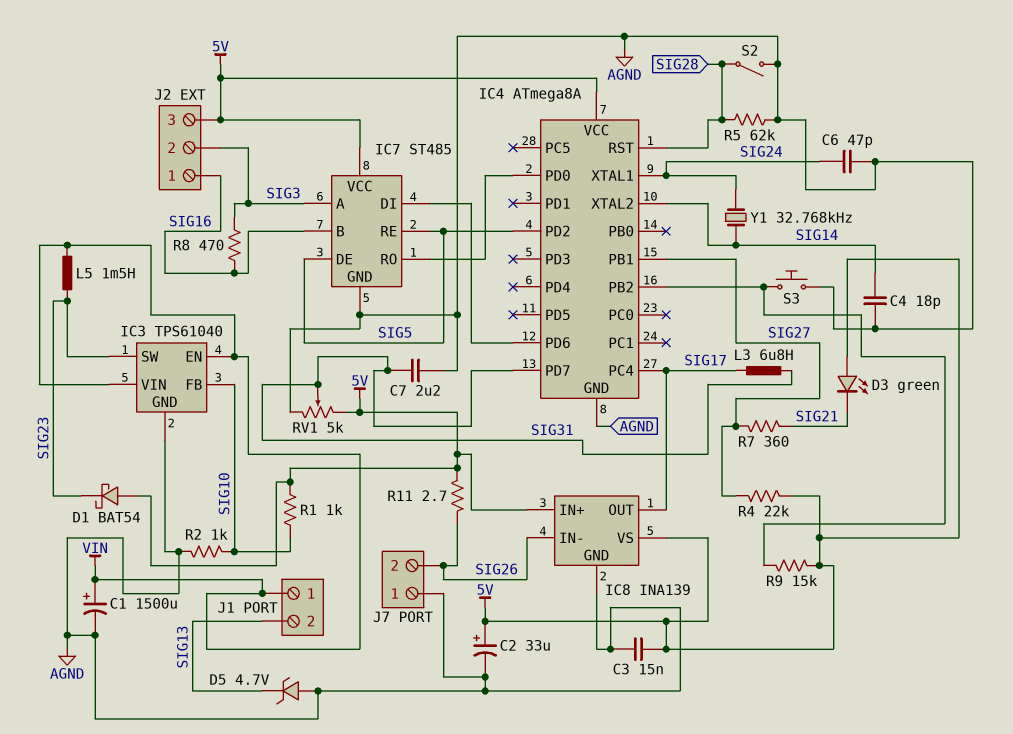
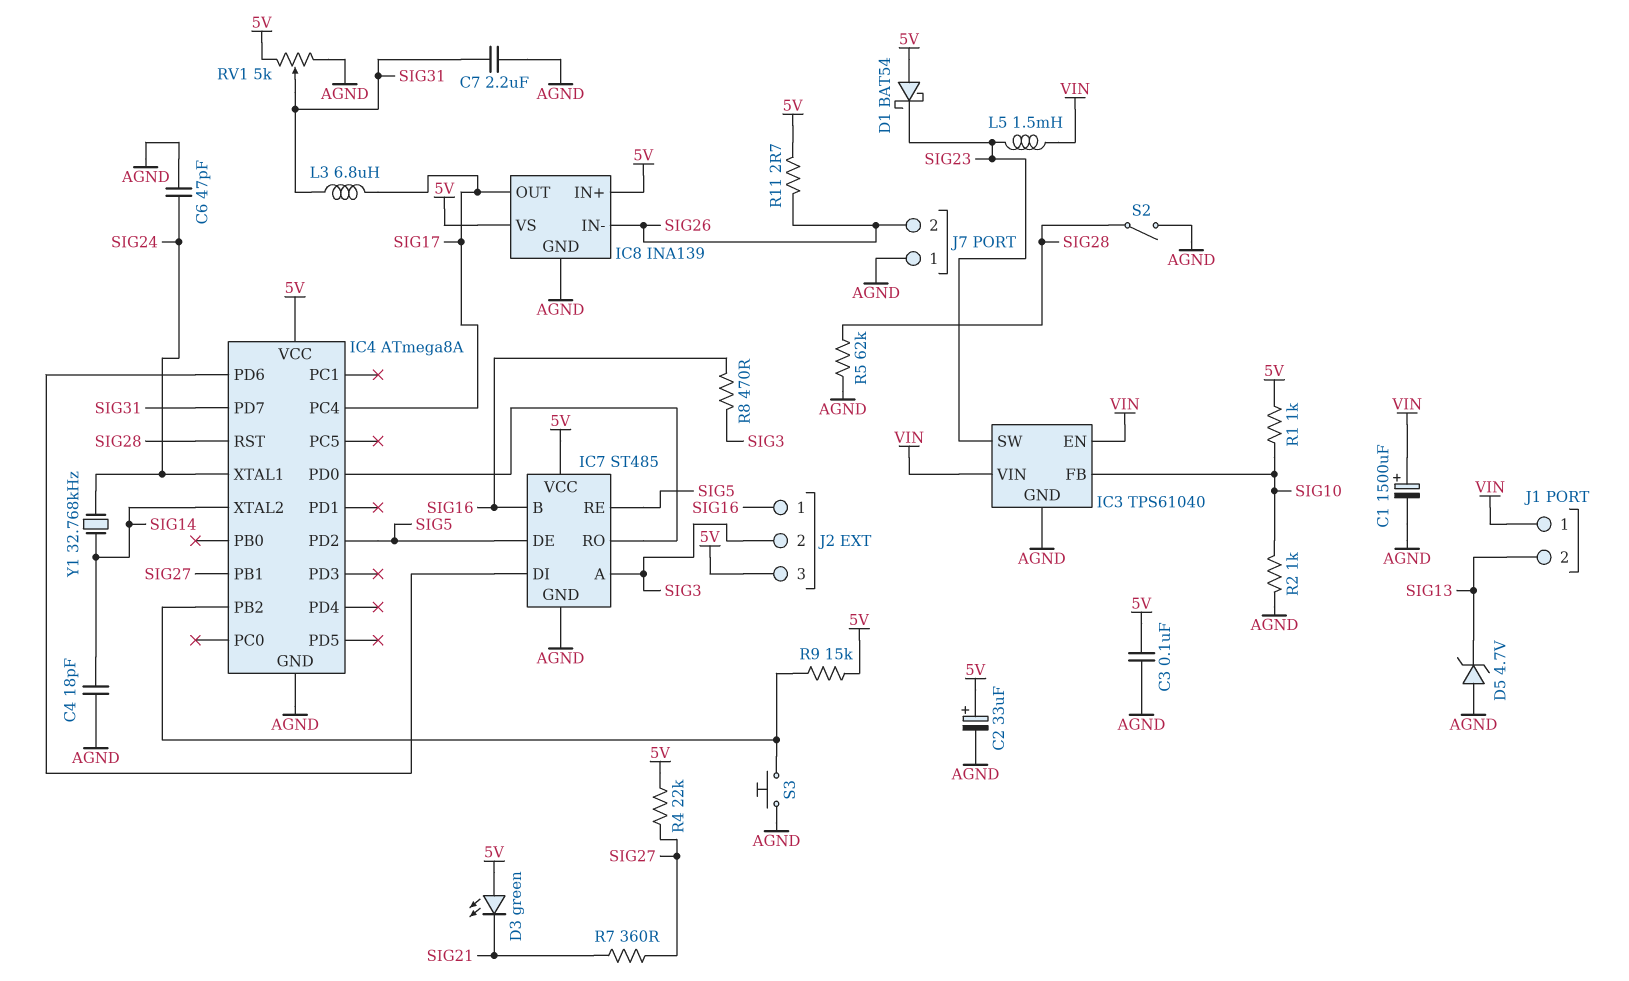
C3: 15nF (5V, AGND) -> 100nF (5V, AGND)

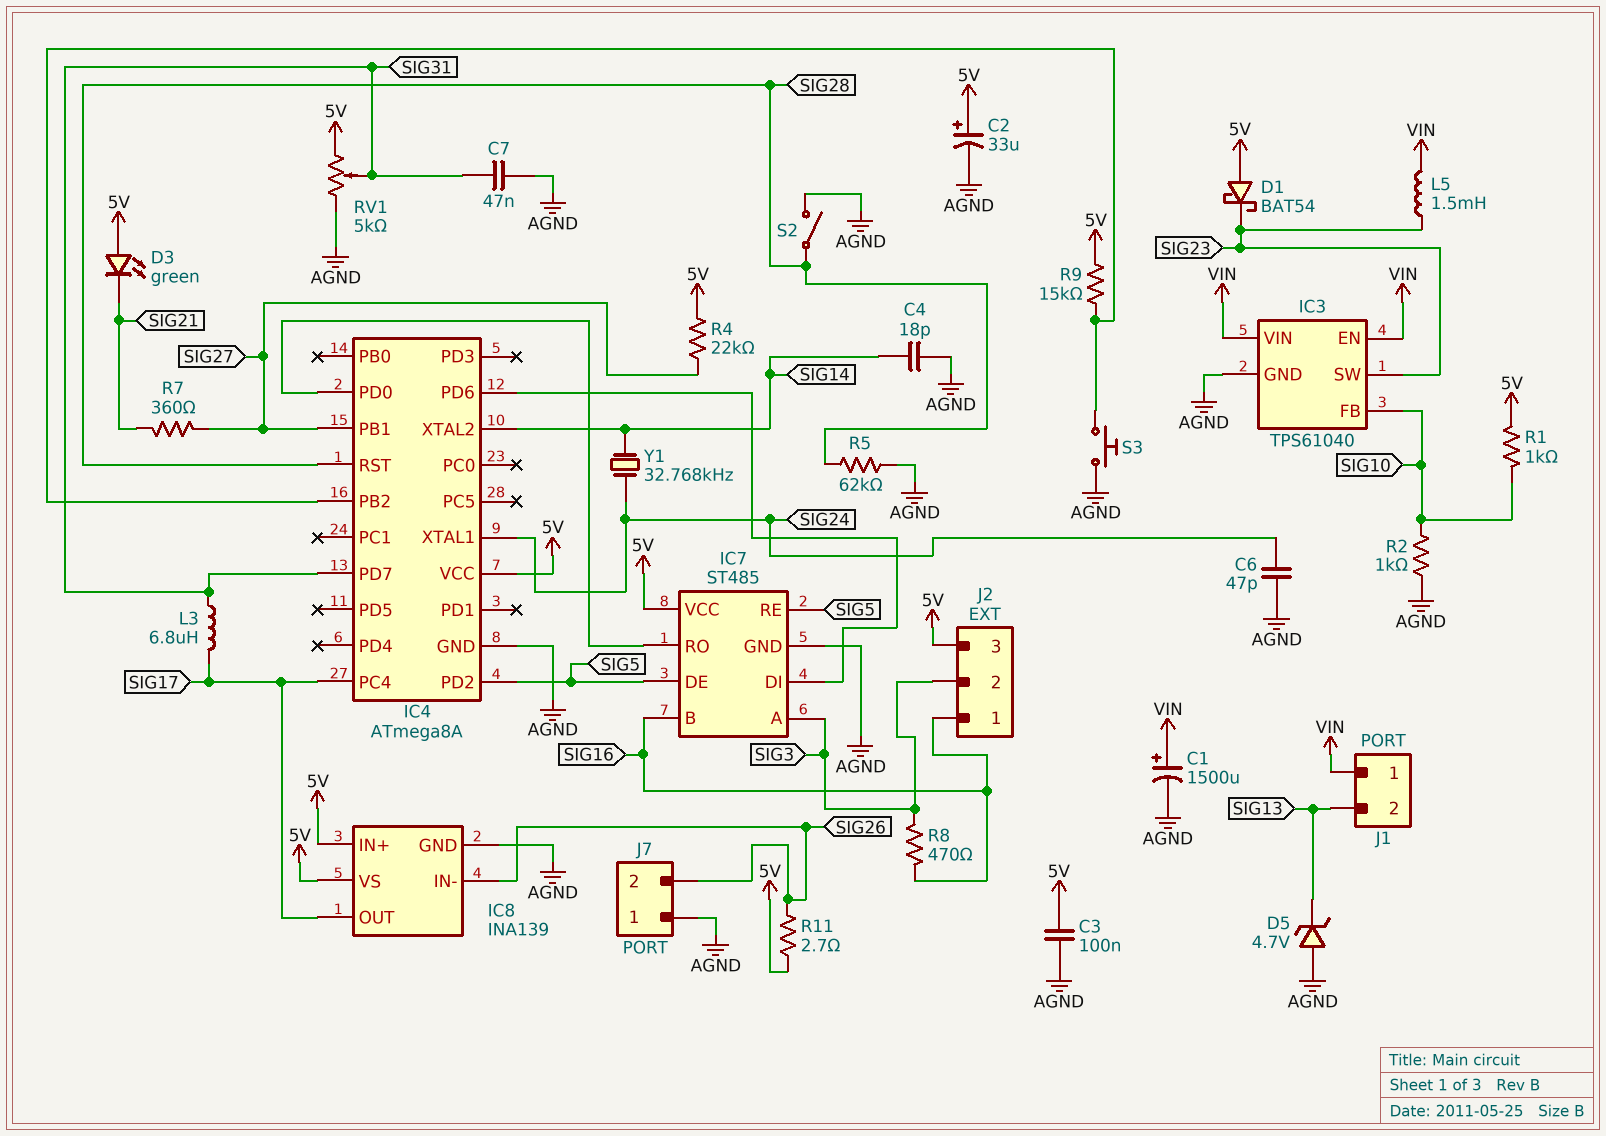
C7: 2.2uF (AGND, SIG31) -> 47nF (AGND, SIG31)

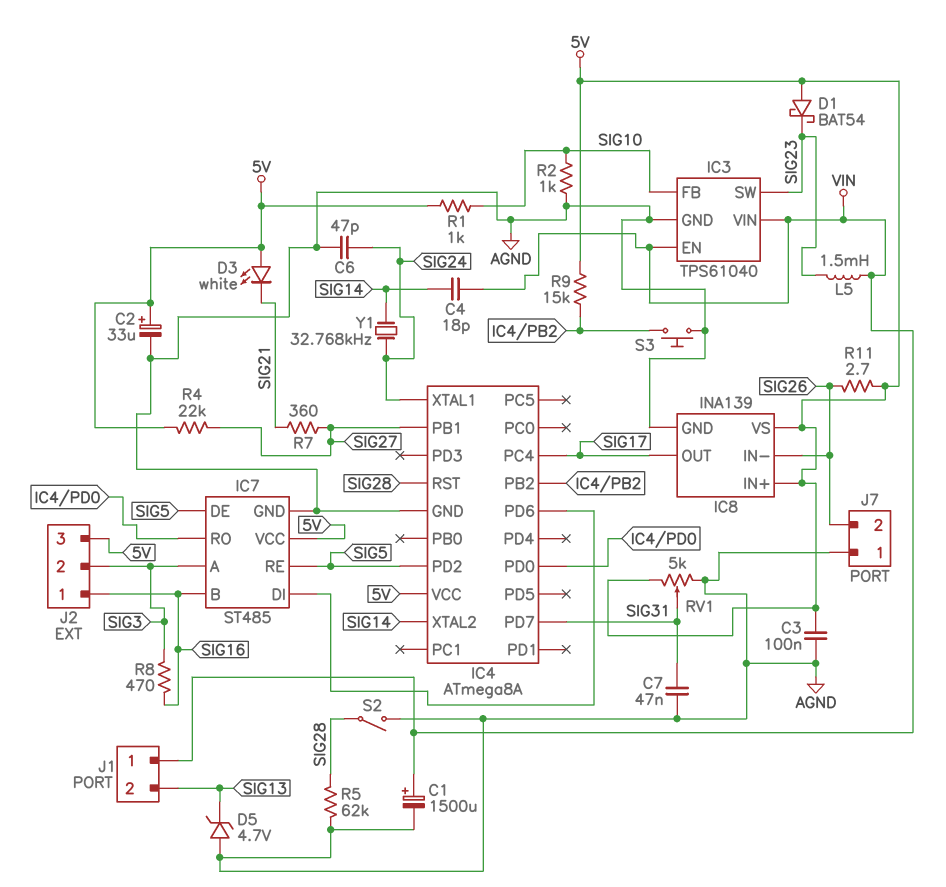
C4: 18pF (AGND, SIG14) -> 18pF (SIG14, VIN)
D3: LED green (A 5V, K SIG21) -> LED white (A 5V, K SIG21)
L3: 6.8uH (SIG17, SIG31) -> none

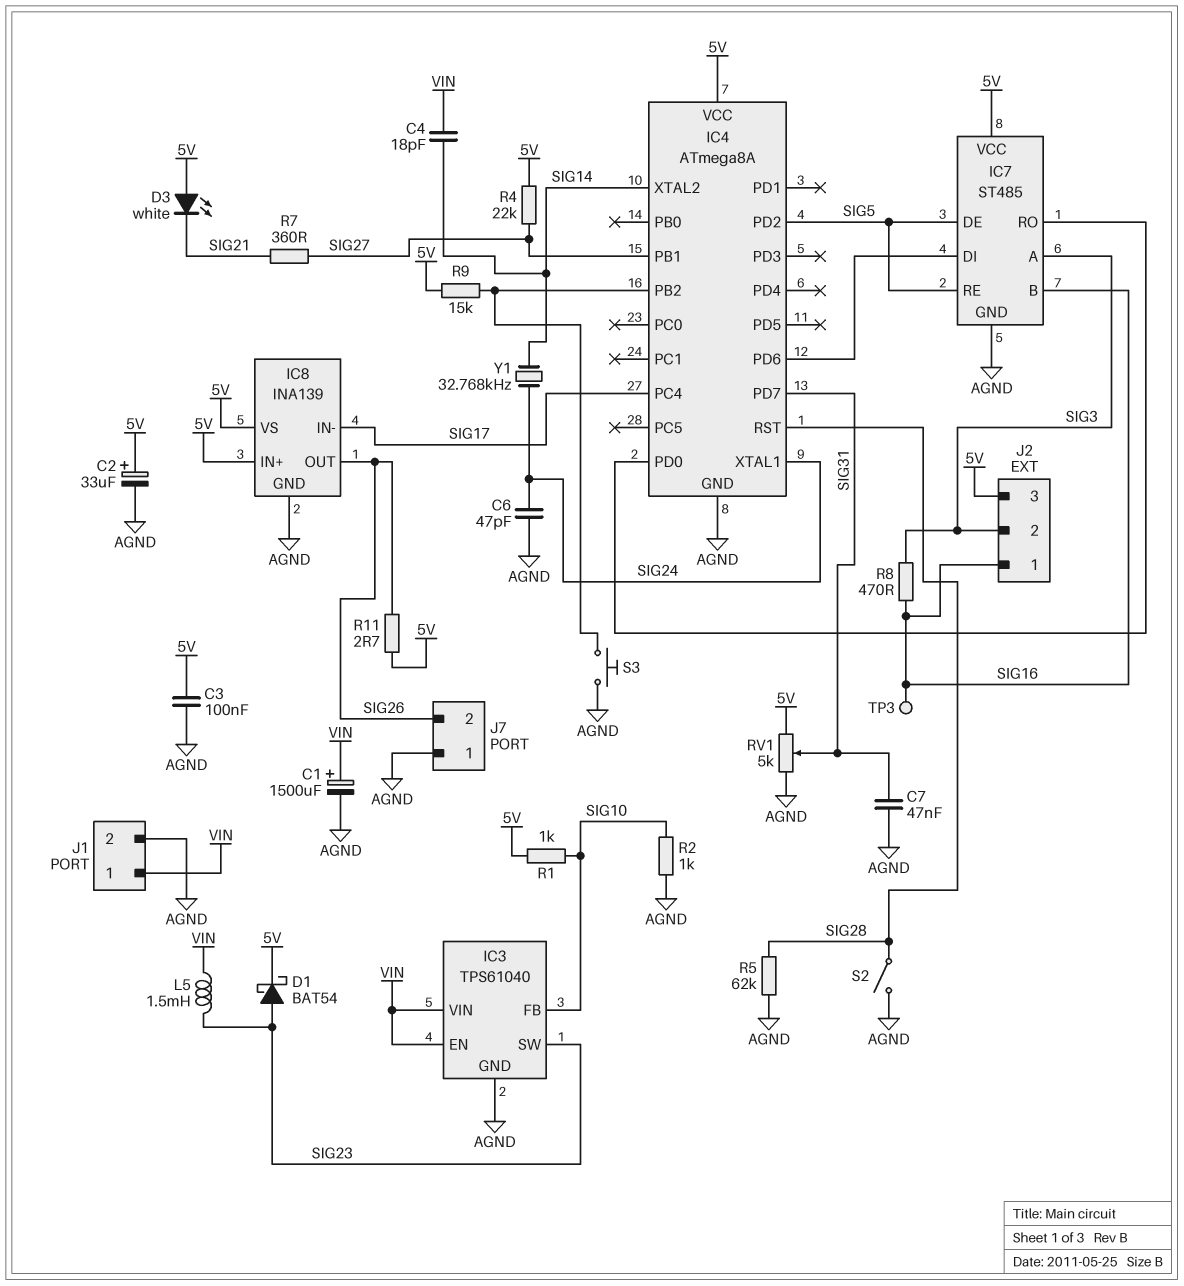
D1: schottky BAT54 (A 5V, K SIG23) -> schottky BAT54 (A SIG23, K 5V)
D5: zener 4.7V (A AGND, K SIG13) -> none
IC8 pin IN-: SIG26 -> SIG17
IC8 pin OUT: SIG17 -> SIG26
J1 pin 2: SIG13 -> AGND
TP3: none -> test point (SIG16)

